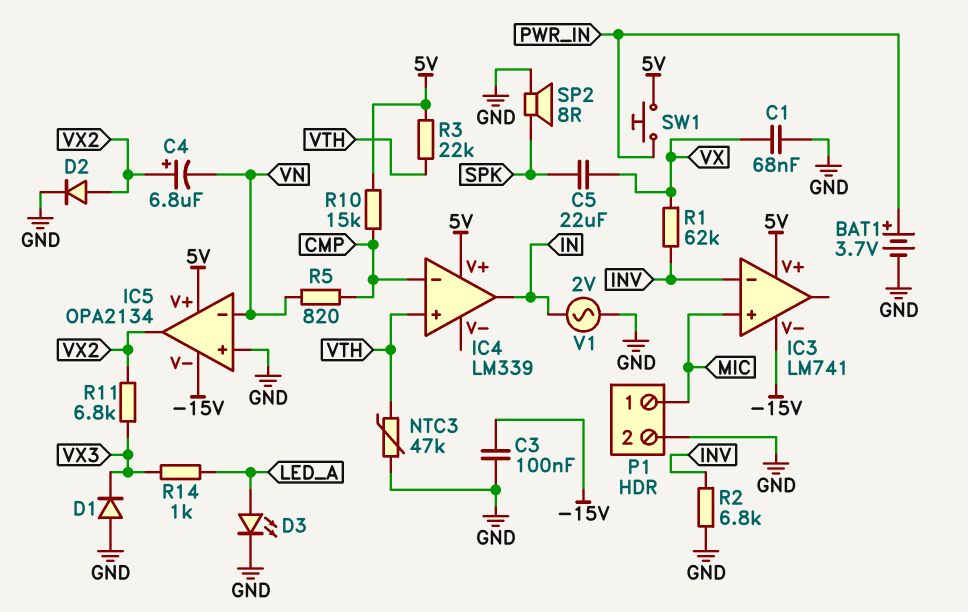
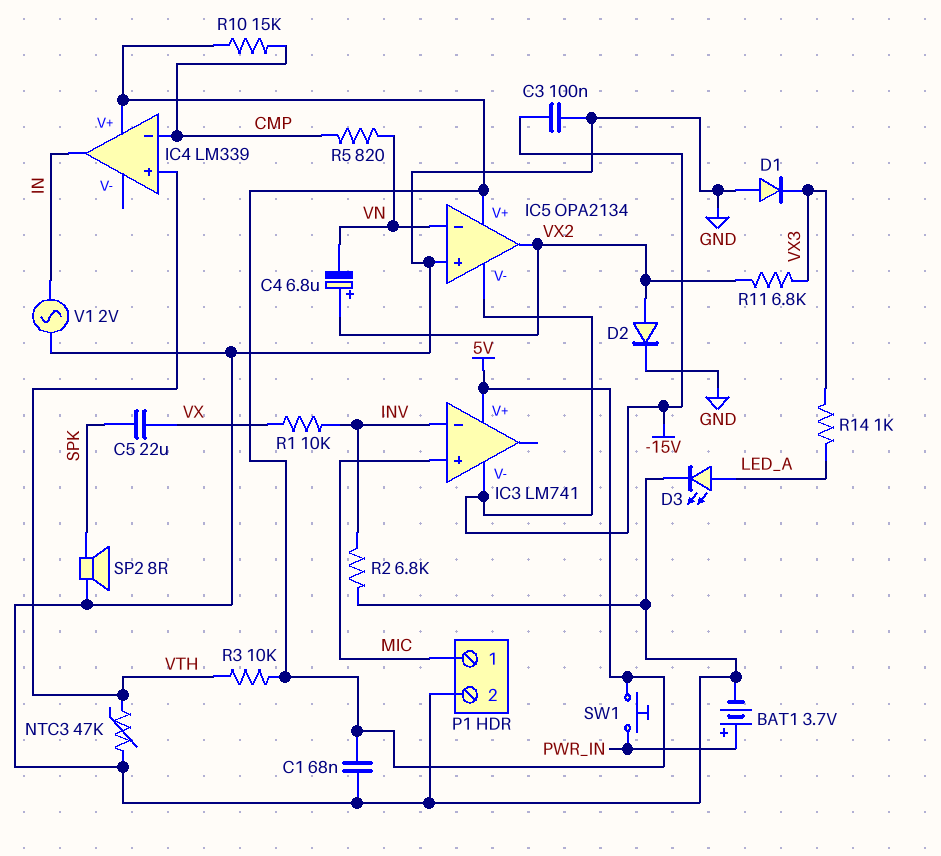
C1: 68nF (GND, VX) -> 68nF (5V, GND)
R1: 62k (INV, VX) -> 10k (INV, VX)
R3: 22k (5V, VTH) -> 10k (5V, VTH)

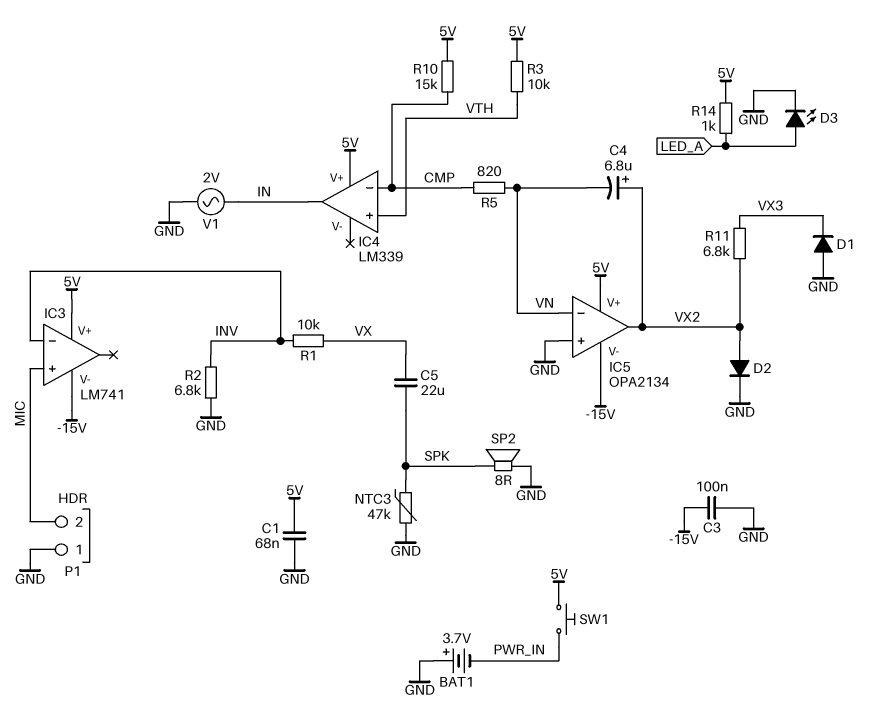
BAT1: 3.7V (plus PWR_IN, minus GND) -> 3.7V (plus GND, minus PWR_IN)
NTC3: 47k (GND, VTH) -> 47k (GND, SPK)
P1 pin 1: MIC -> GND
P1 pin 2: GND -> MIC
R14: 1k (LED_A, VX3) -> 1k (5V, LED_A)

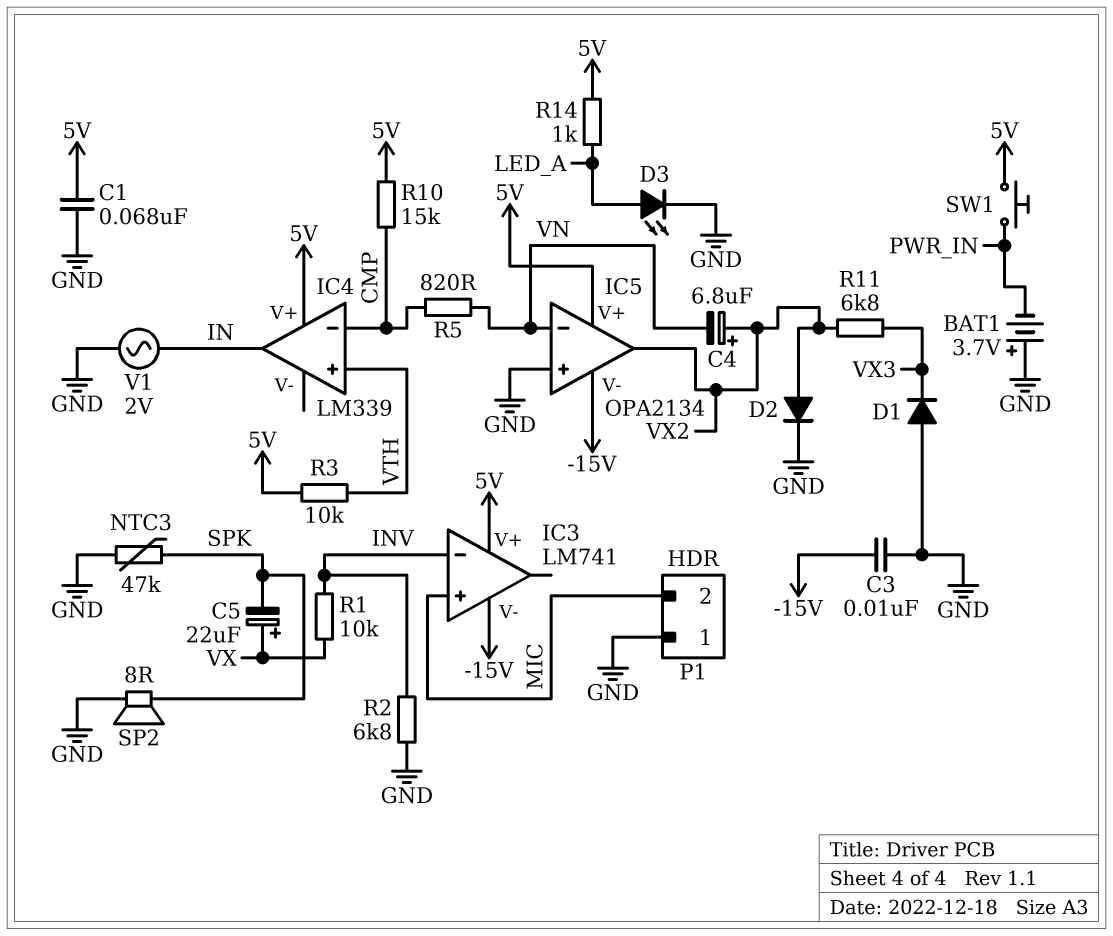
C3: 100nF (-15V, GND) -> 10nF (-15V, GND)
C5: 22uF (SPK, VX) -> 22uF (plus VX, minus SPK)

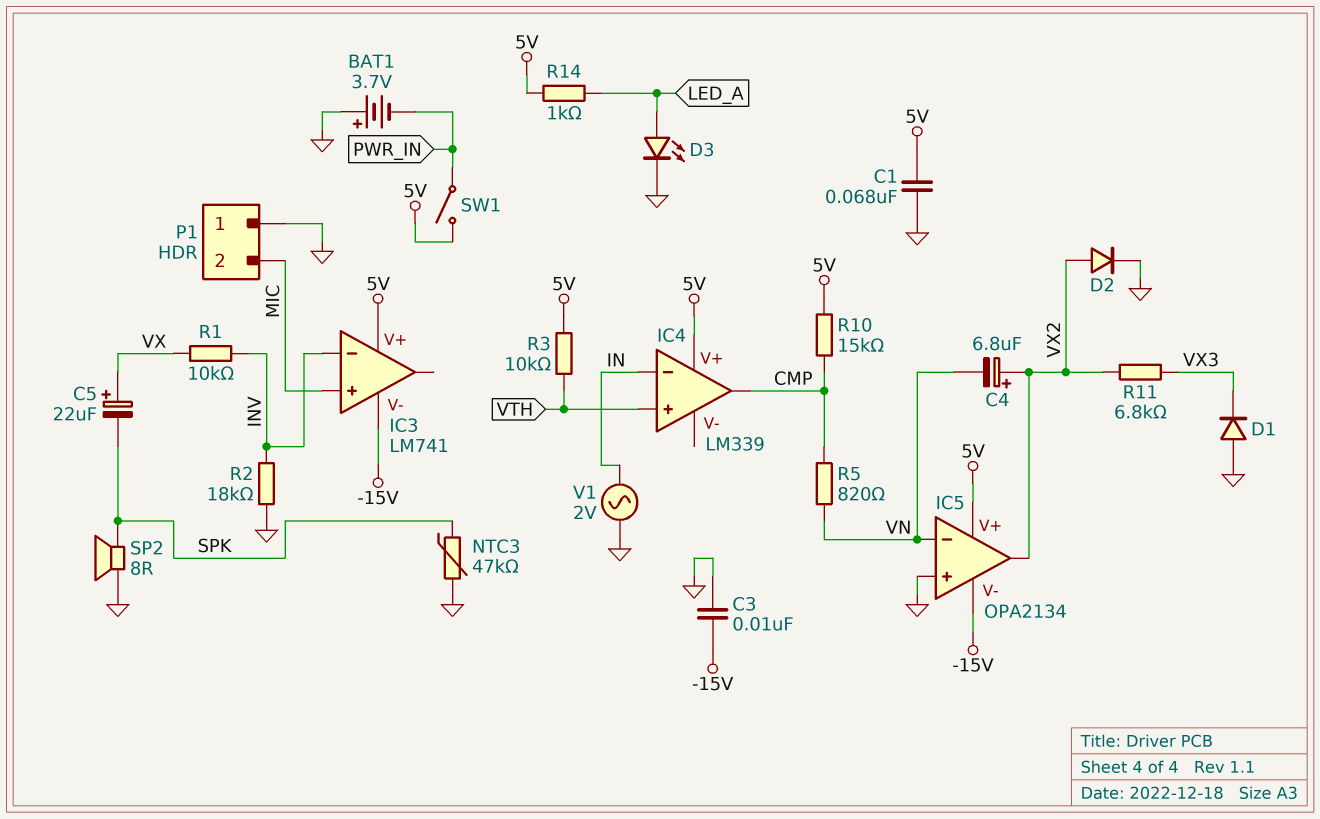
IC4 pin in-: CMP -> IN
IC4 pin out: IN -> CMP
R2: 6.8k (GND, INV) -> 18k (GND, INV)
SW1: button (5V, PWR_IN) -> switch (5V, PWR_IN)

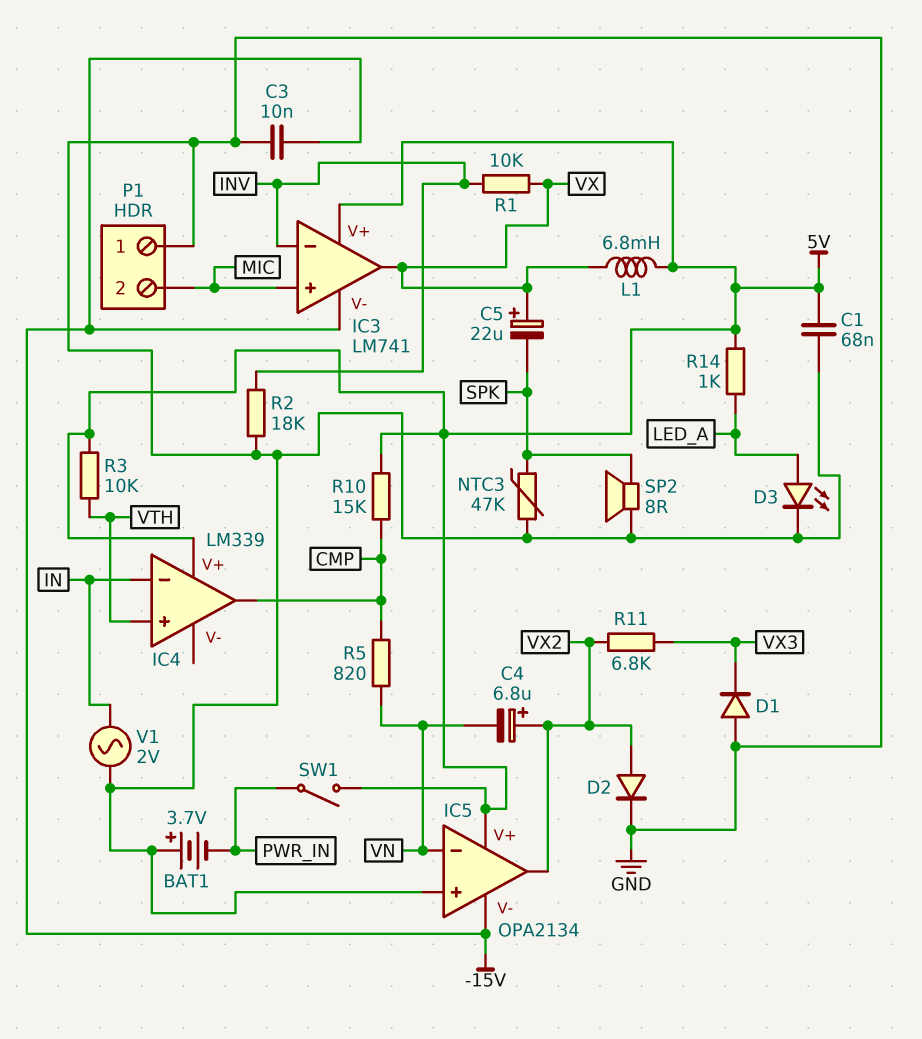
IC3 pin out: none -> VX
L1: none -> 6.8mH (5V, VX)

